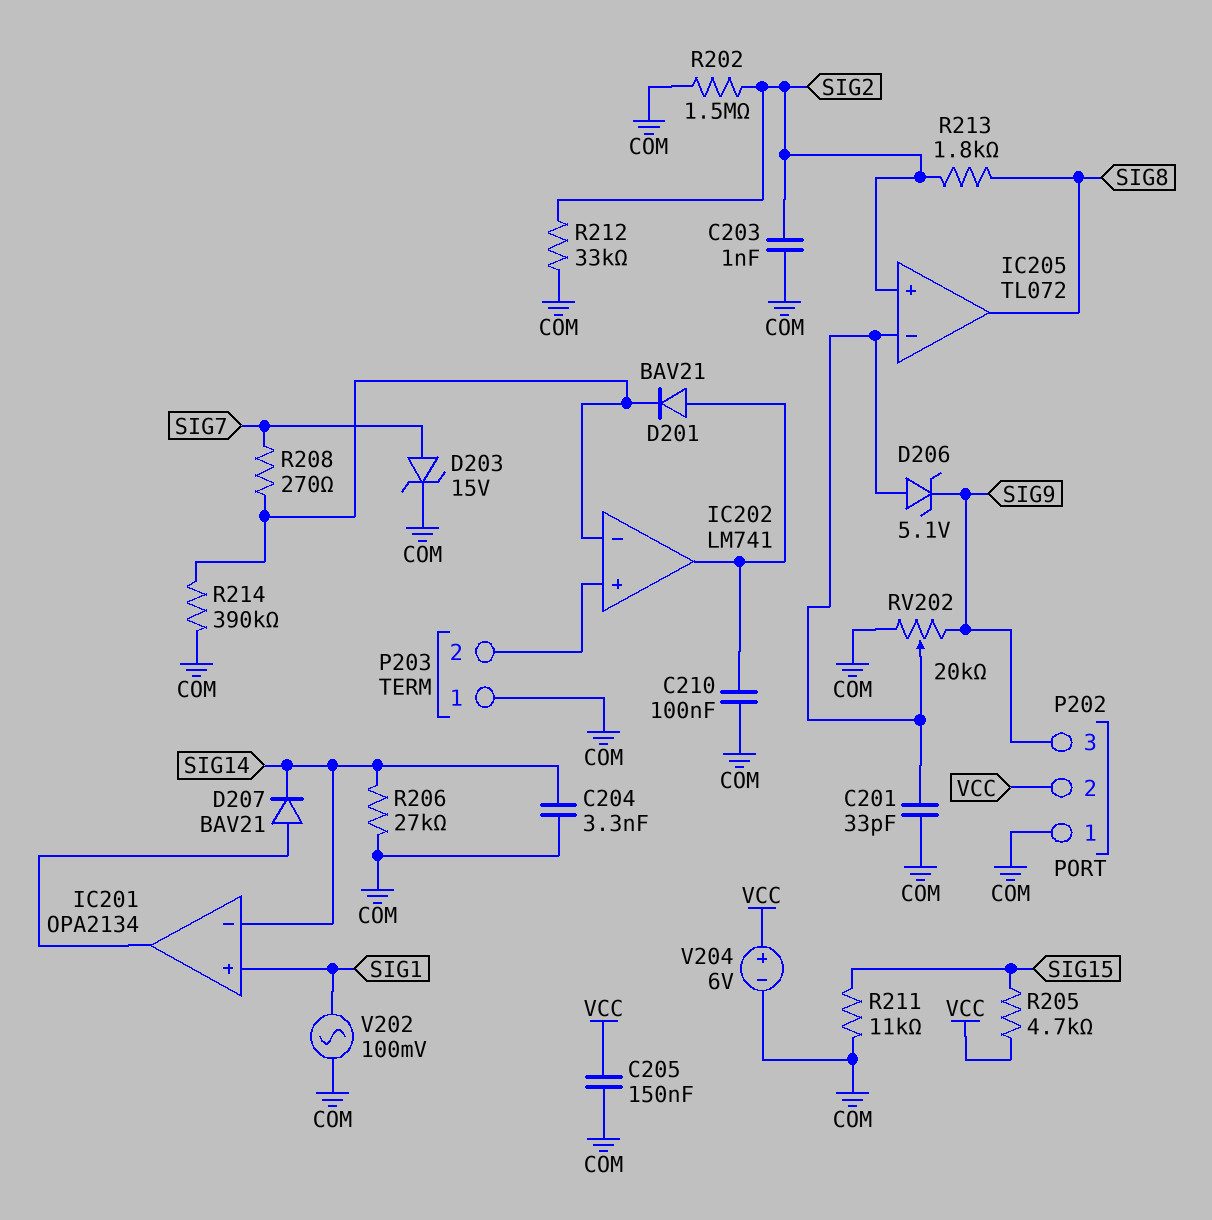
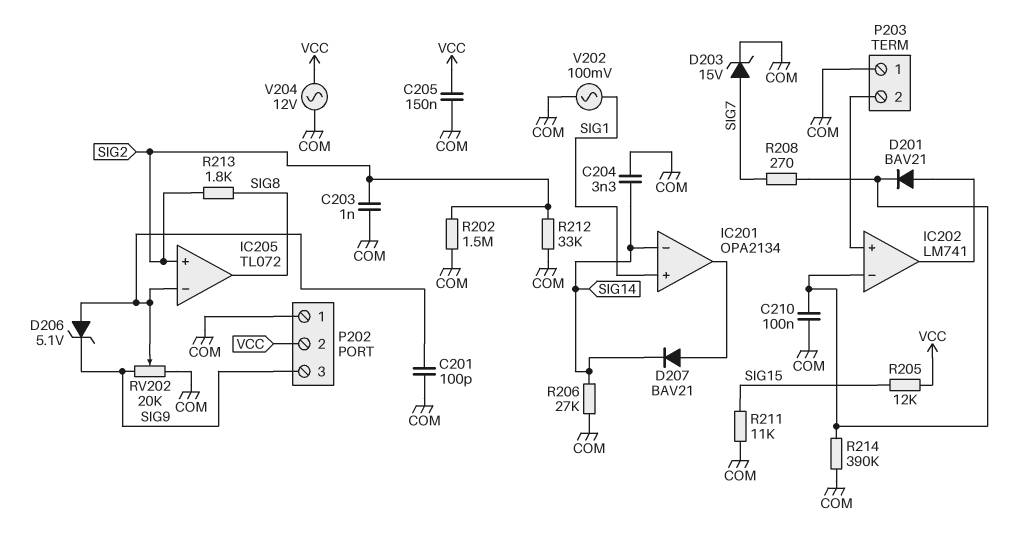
C201: 33pF (COM, IC205/in-) -> 100pF (COM, IC205/in-)
C210: 100nF (COM, IC202/out) -> 100nF (COM, IC202/in-)
R205: 4.7k (SIG15, VCC) -> 12k (SIG15, VCC)
V204: 6V (plus VCC, minus COM) -> AC 12V (COM, VCC)

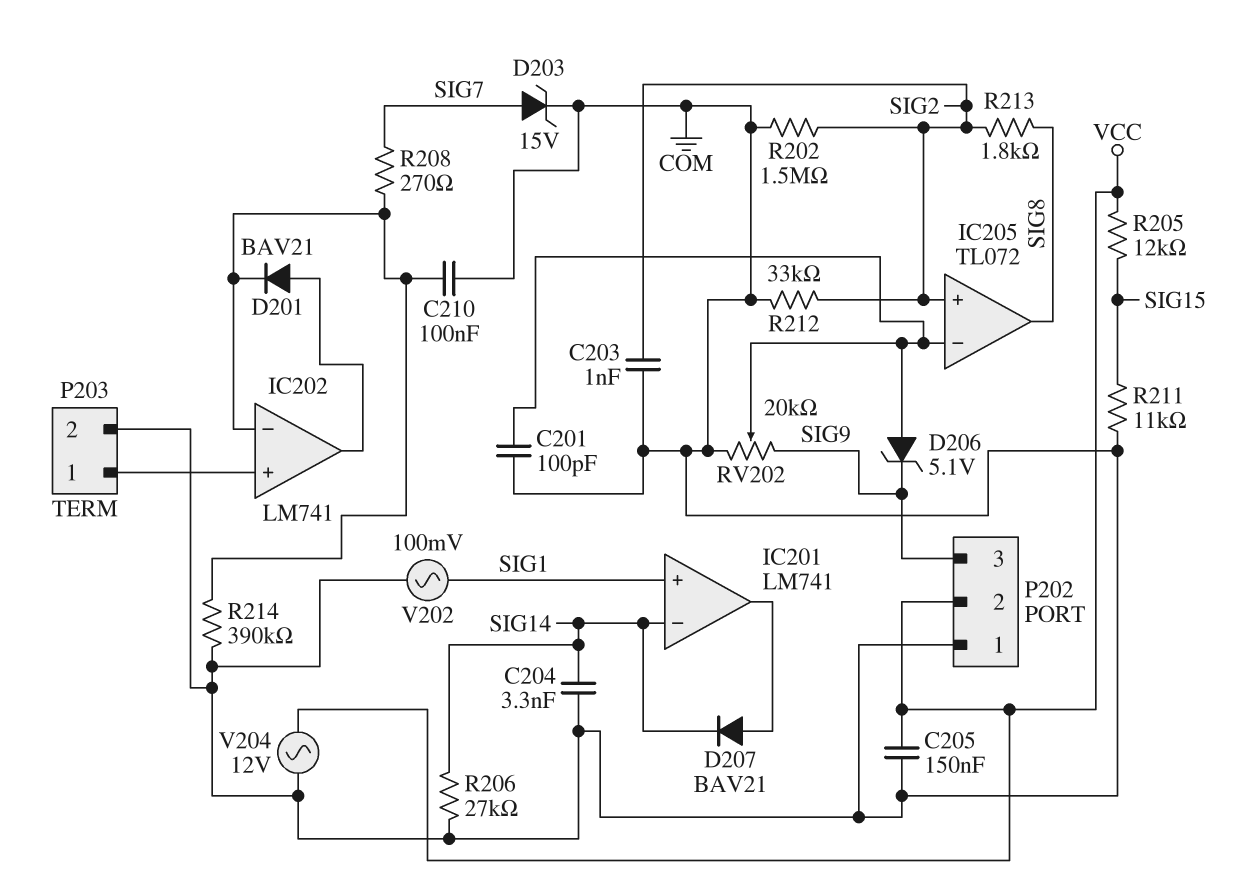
IC201: OPA2134 -> LM741
P203 pin 1: COM -> IC202/in+
P203 pin 2: IC202/in+ -> COM

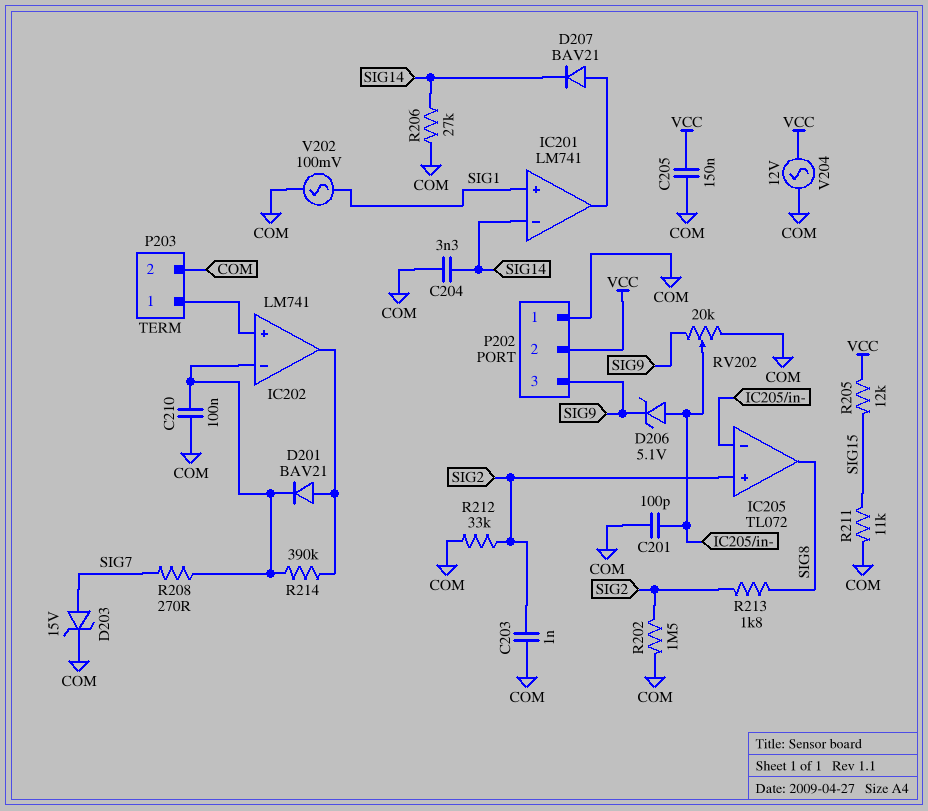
R214: 390k (COM, IC202/in-) -> 390k (IC202/in-, IC202/out)

